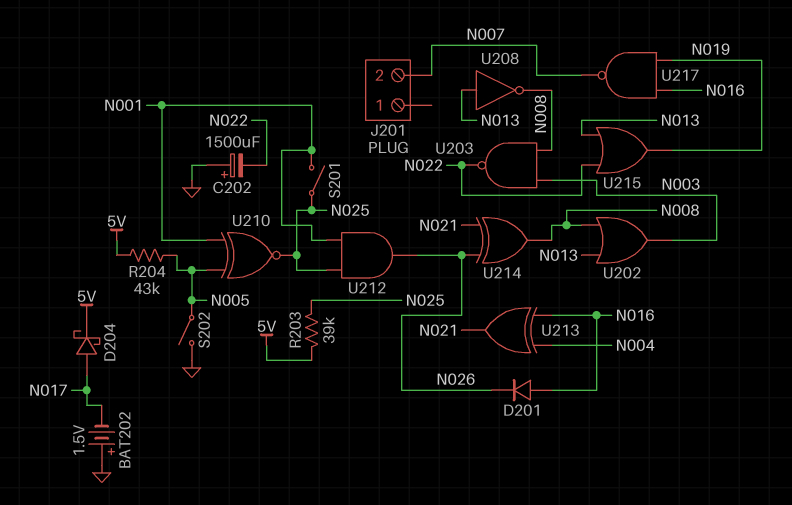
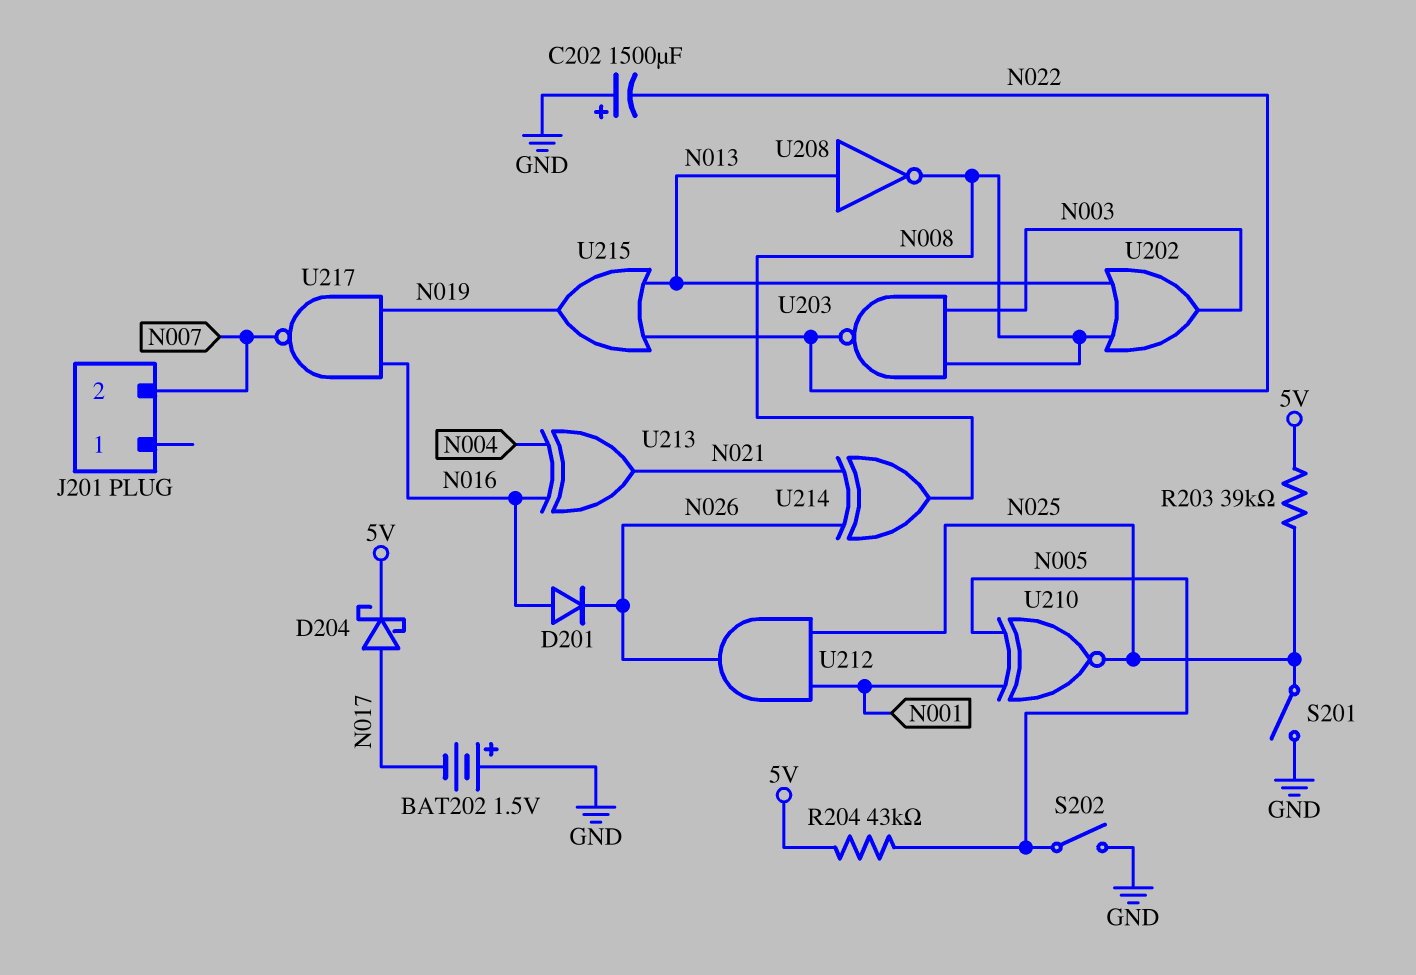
S201: switch (N001, N025) -> switch (GND, N025)

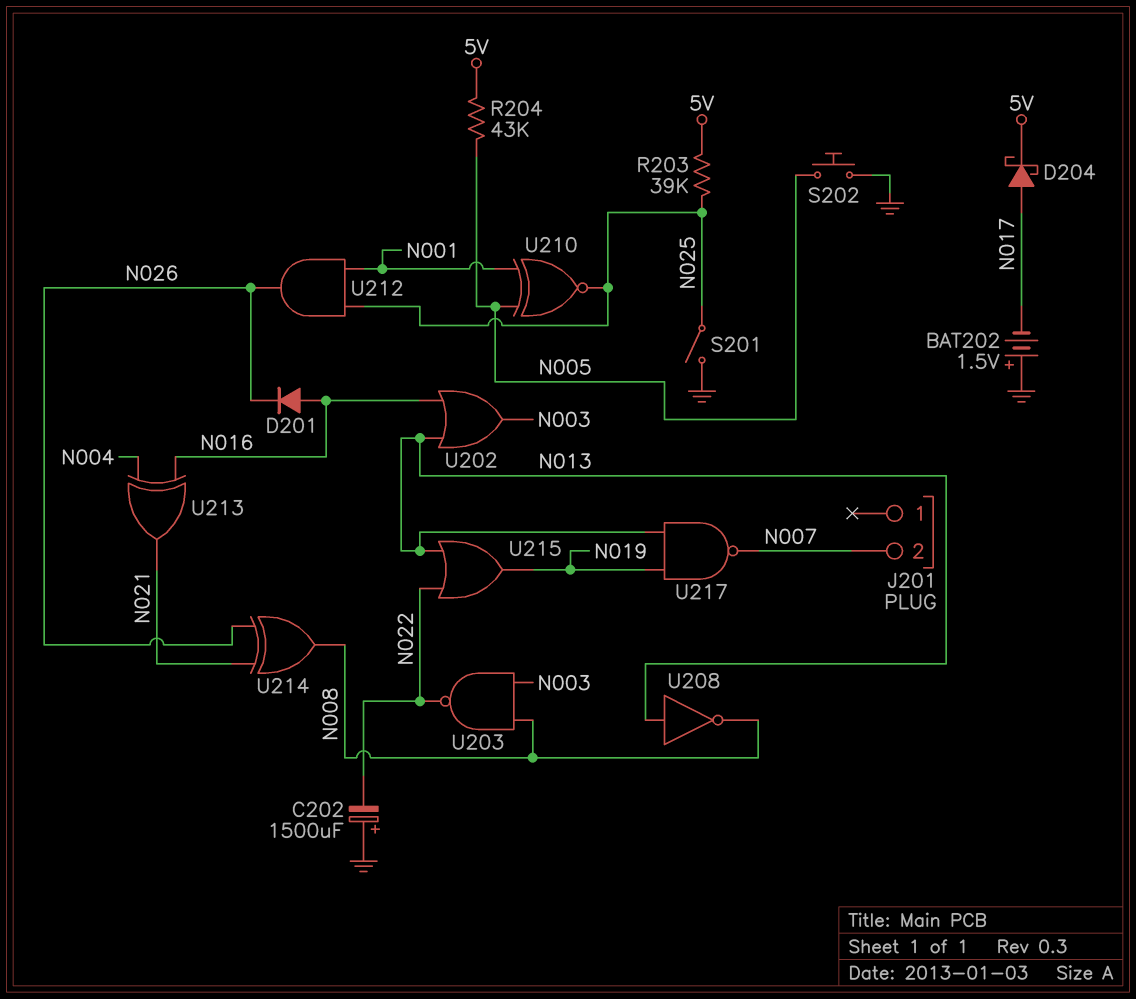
S202: switch (GND, N005) -> button (GND, N005)
U202: OR (in N008, in N013, out N003) -> OR (in N013, in N016, out N003)
U217: NAND (in N016, in N019, out N007) -> NAND (in N013, in N019, out N007)

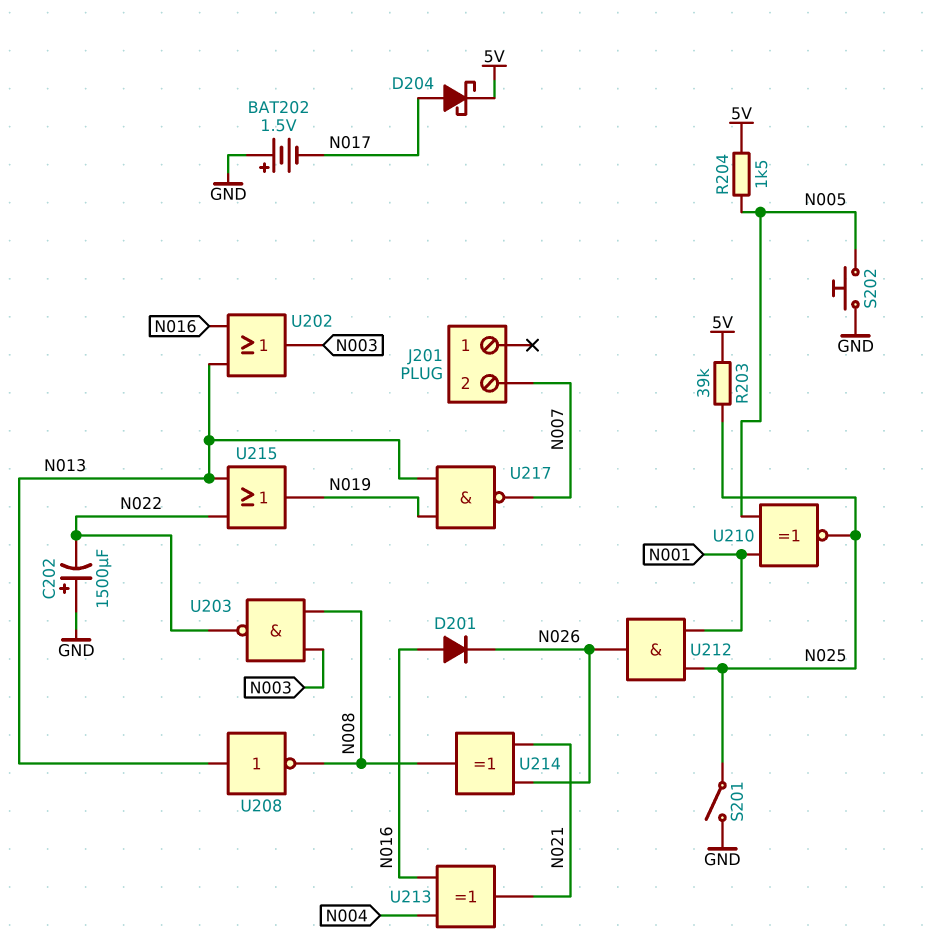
R204: 43k (5V, N005) -> 1.5k (5V, N005)

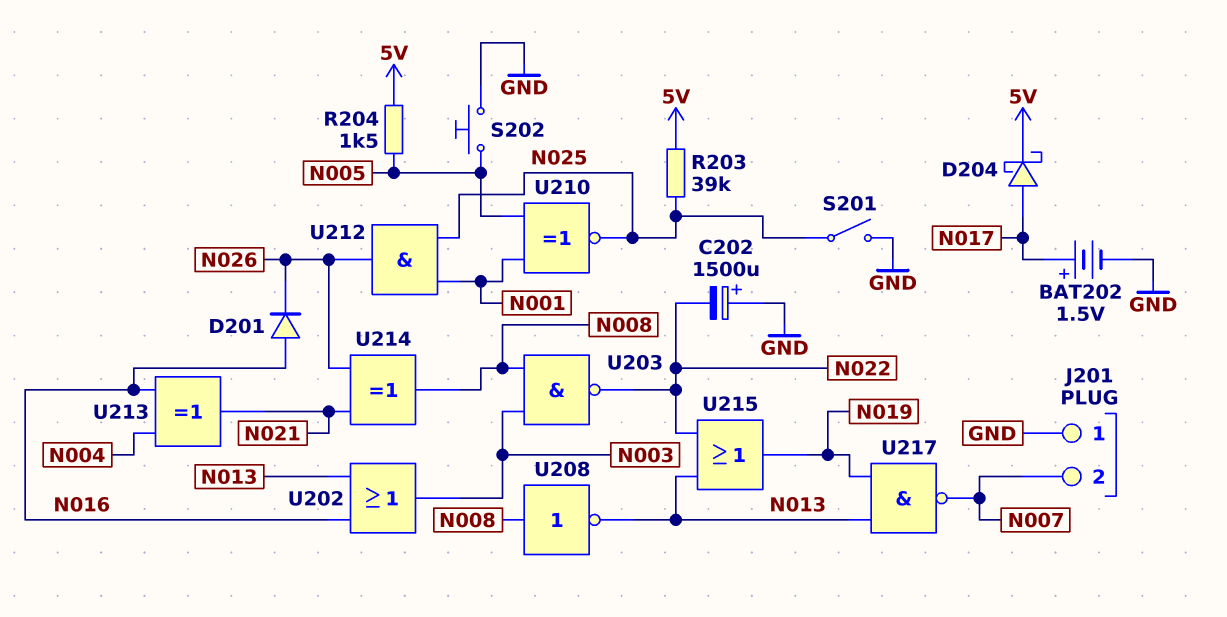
BAT202: 1.5V (plus GND, minus N017) -> 1.5V (plus N017, minus GND)
J201 pin 1: none -> GND
U208: NOT (in N013, out N008) -> NOT (in N008, out N013)

